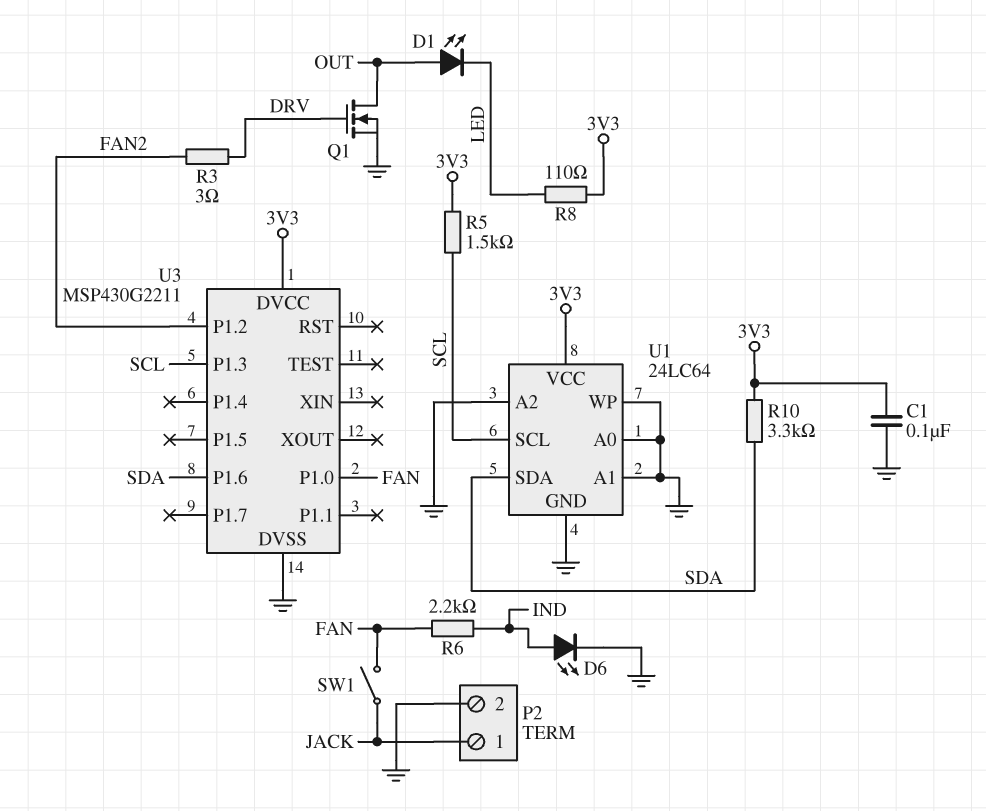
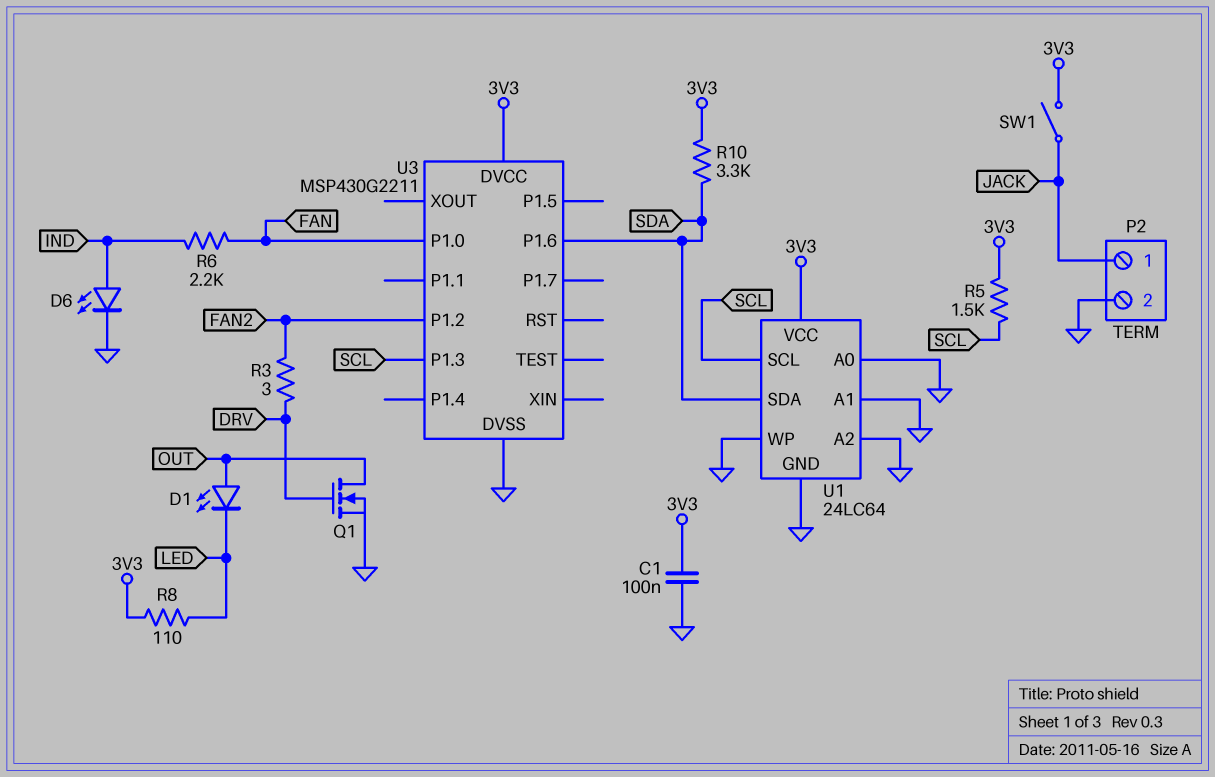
SW1: switch (FAN, JACK) -> switch (3V3, JACK)

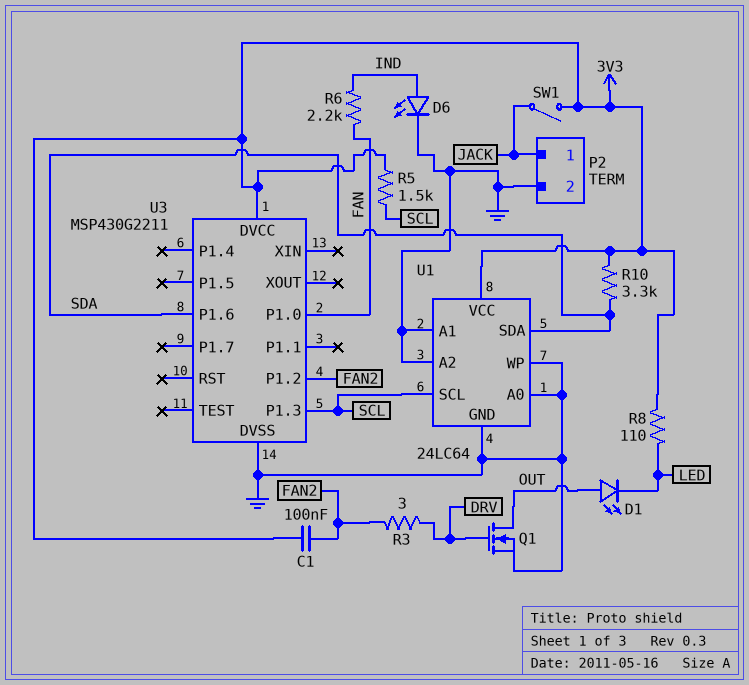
C1: 100nF (3V3, GND) -> 100nF (3V3, FAN2)

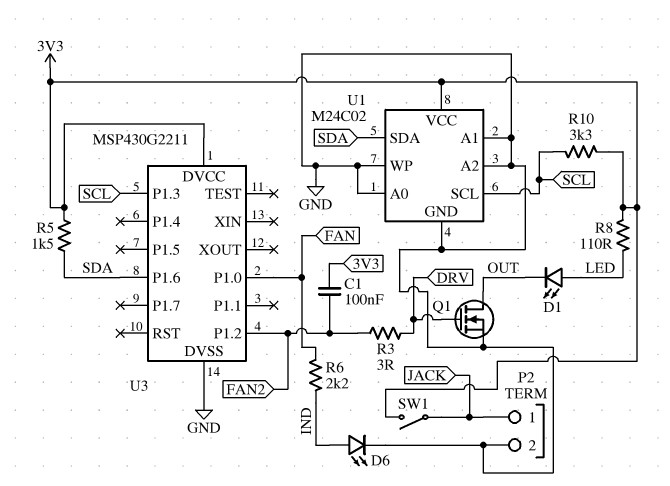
D1: LED (A OUT, K LED) -> LED (A LED, K OUT)
R5: 1.5k (3V3, SCL) -> 1.5k (3V3, SDA)
R10: 3.3k (3V3, SDA) -> 3.3k (3V3, SCL)
U1: 24LC64 -> M24C02

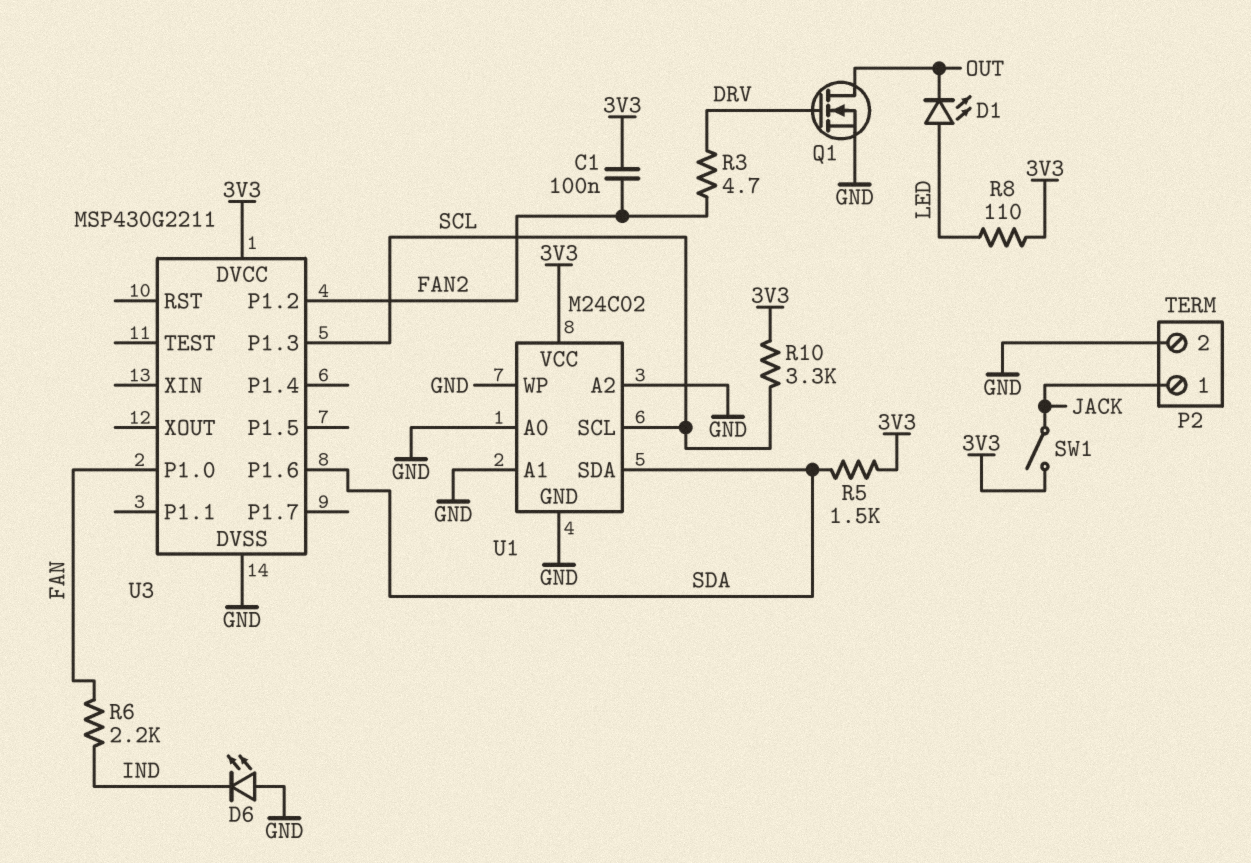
D6: LED (A IND, K GND) -> LED (A GND, K IND)
R3: 3 (DRV, FAN2) -> 4.7 (DRV, FAN2)

